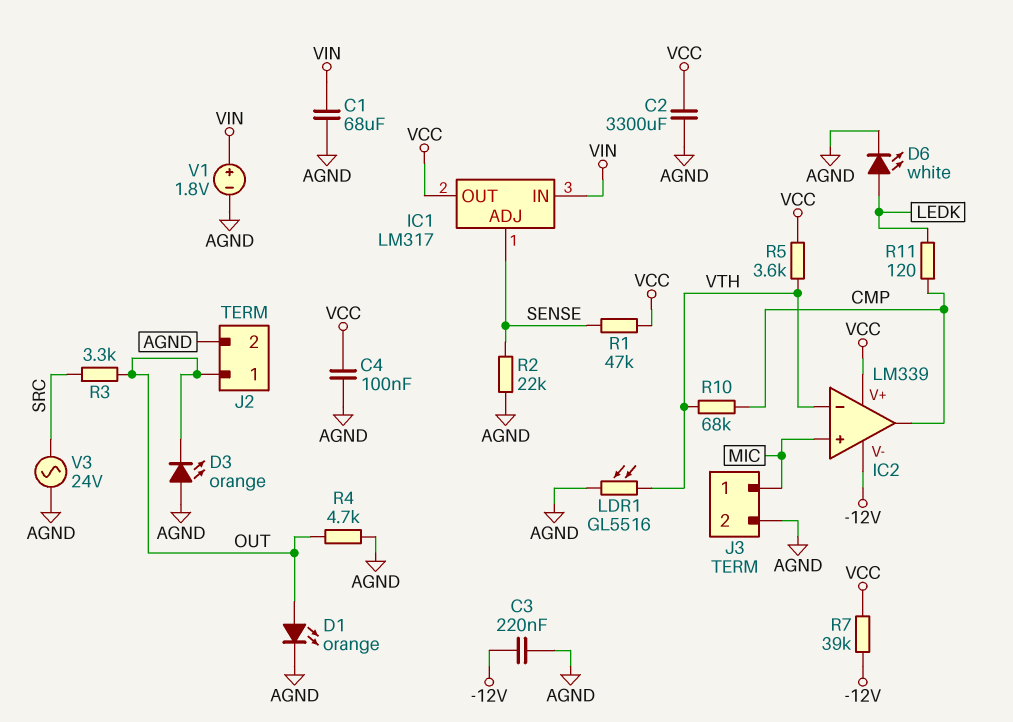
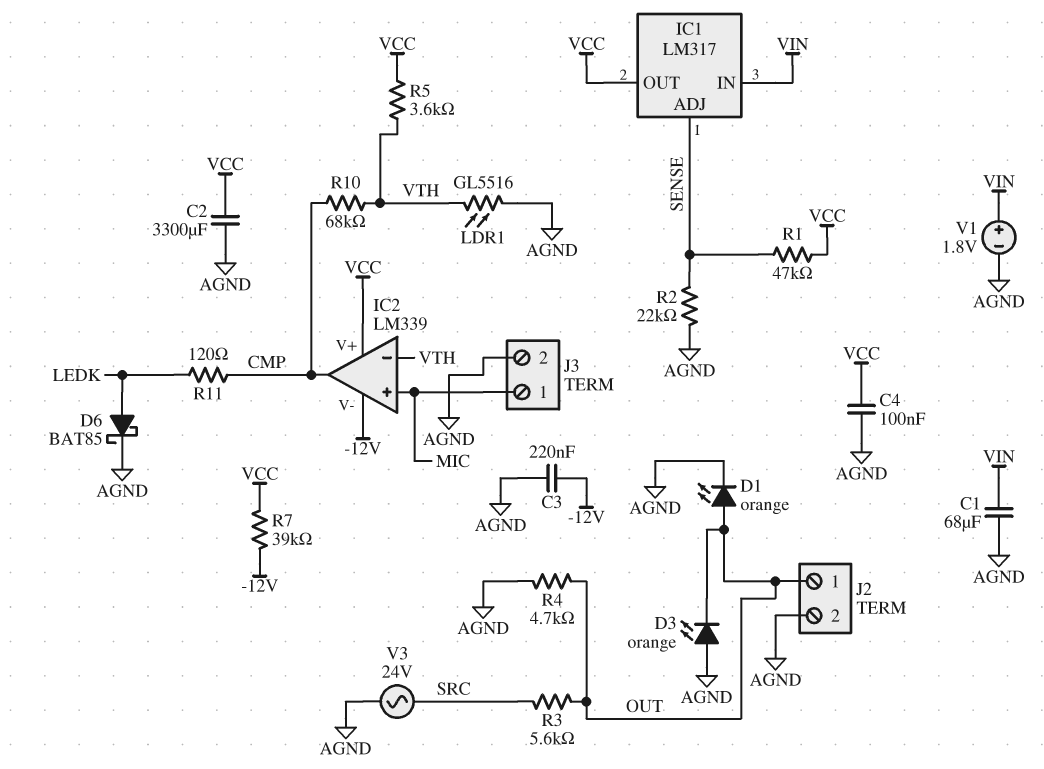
D6: LED white (A LEDK, K AGND) -> schottky BAT85 (A LEDK, K AGND)
R3: 3.3k (OUT, SRC) -> 5.6k (OUT, SRC)

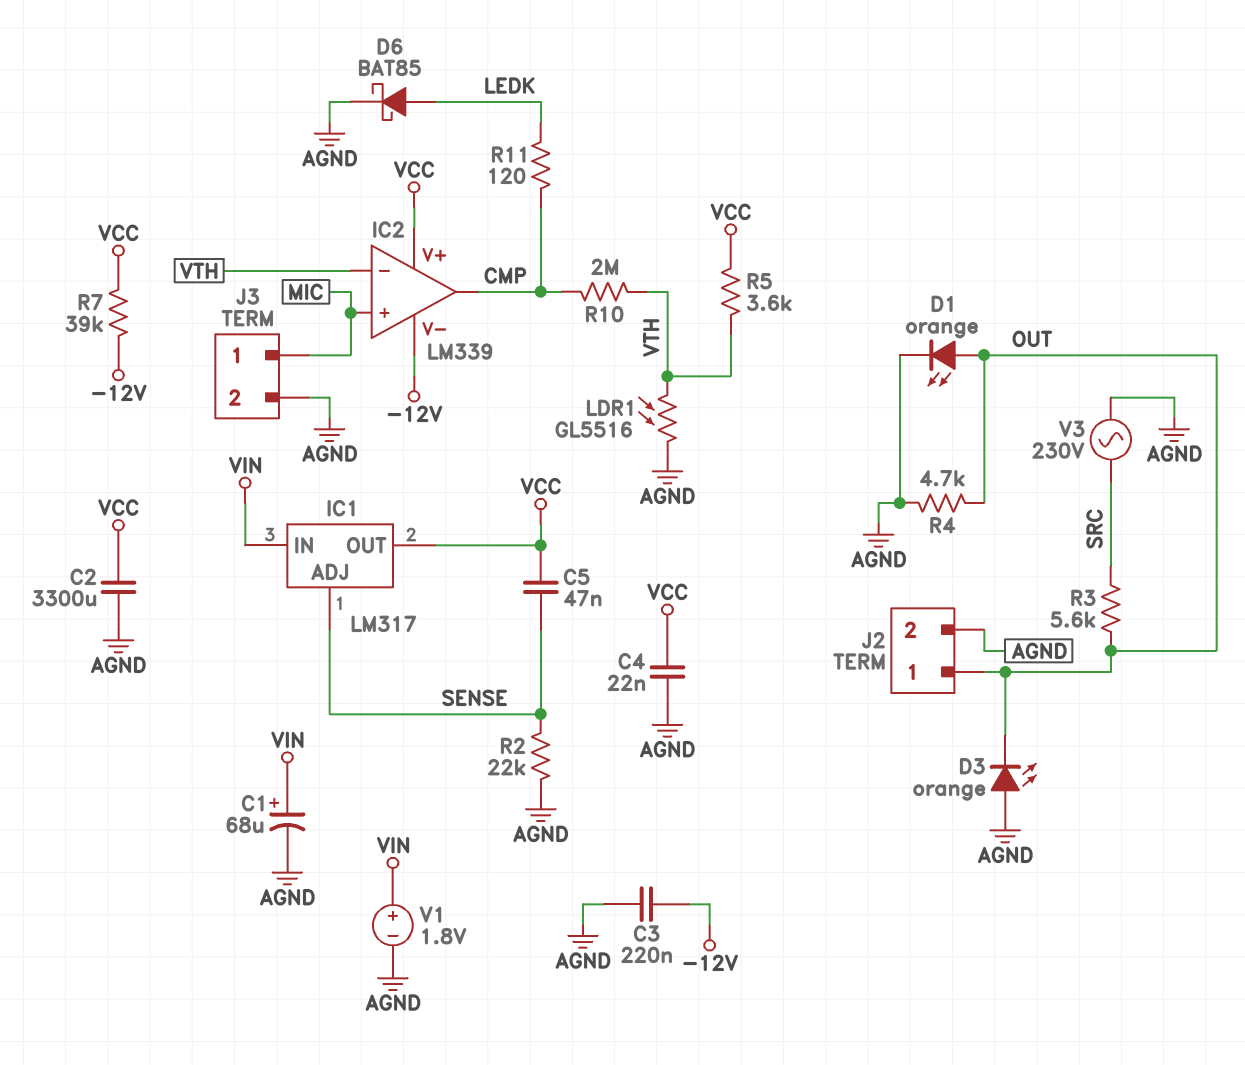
C1: 68uF (AGND, VIN) -> 68uF (plus VIN, minus AGND)
C4: 100nF (AGND, VCC) -> 22nF (AGND, VCC)
C5: none -> 47nF (SENSE, VCC)
R1: 47k (SENSE, VCC) -> none
R10: 68k (CMP, VTH) -> 2M (CMP, VTH)
V3: AC 24V (AGND, SRC) -> AC 230V (AGND, SRC)

